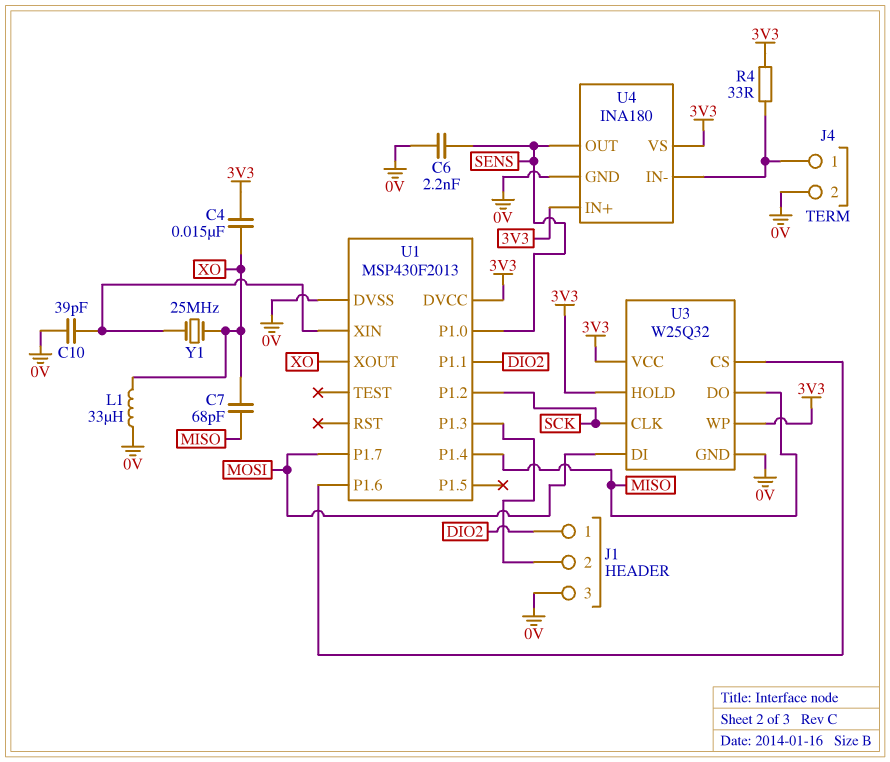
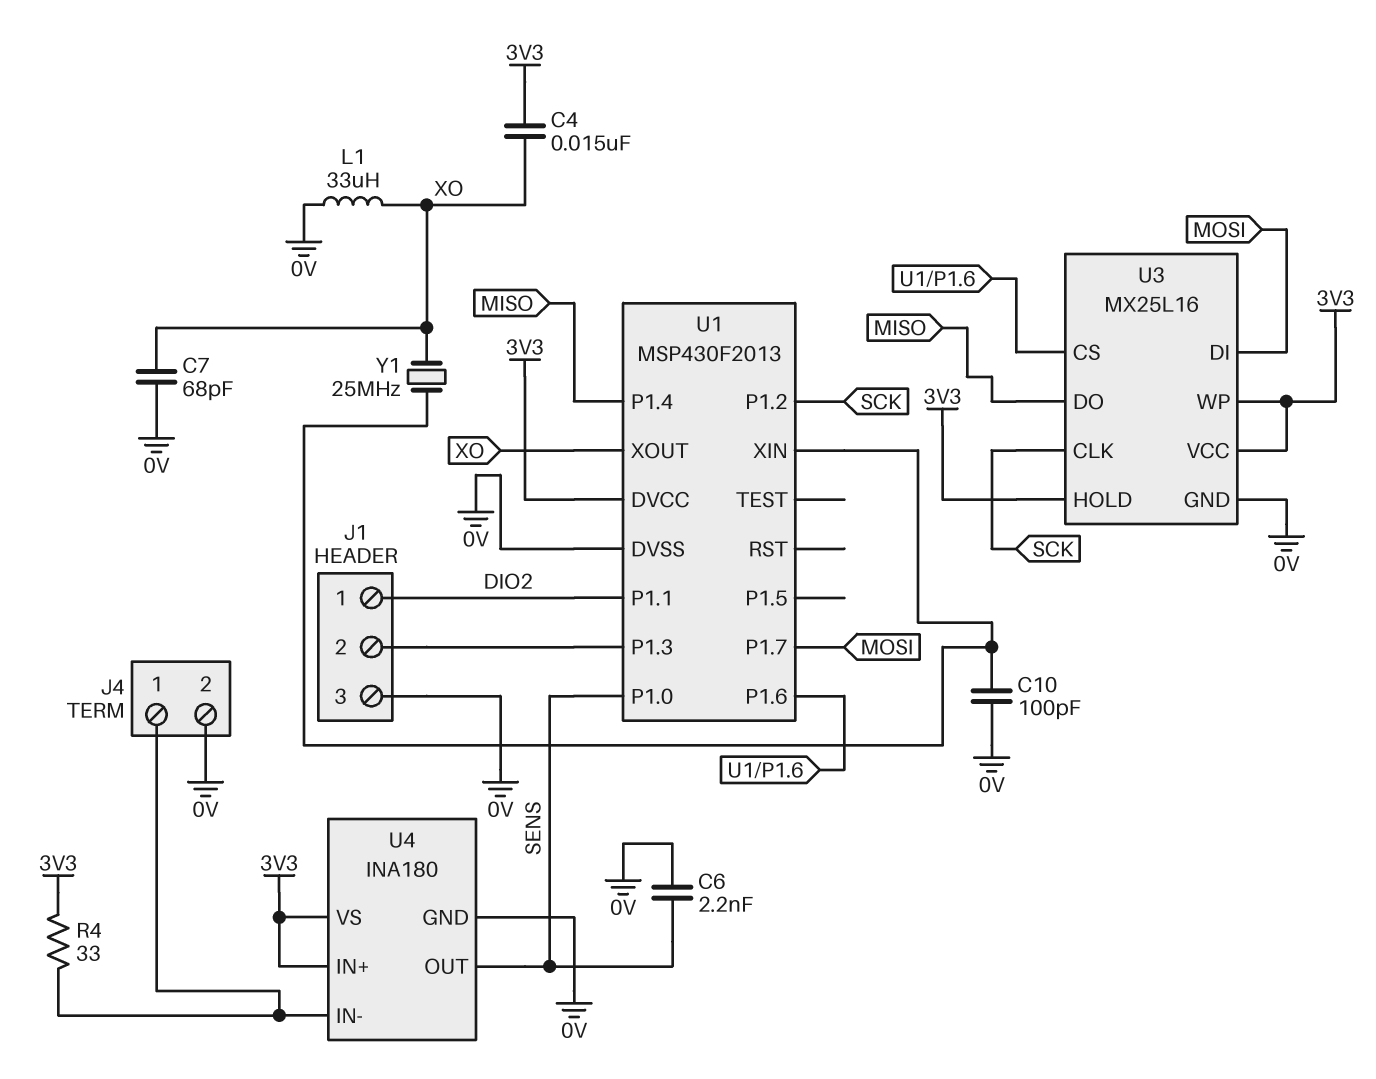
C7: 68pF (MISO, XO) -> 68pF (0V, XO)
C10: 39pF (0V, U1/XIN) -> 100pF (0V, U1/XIN)
U3: W25Q32 -> MX25L16

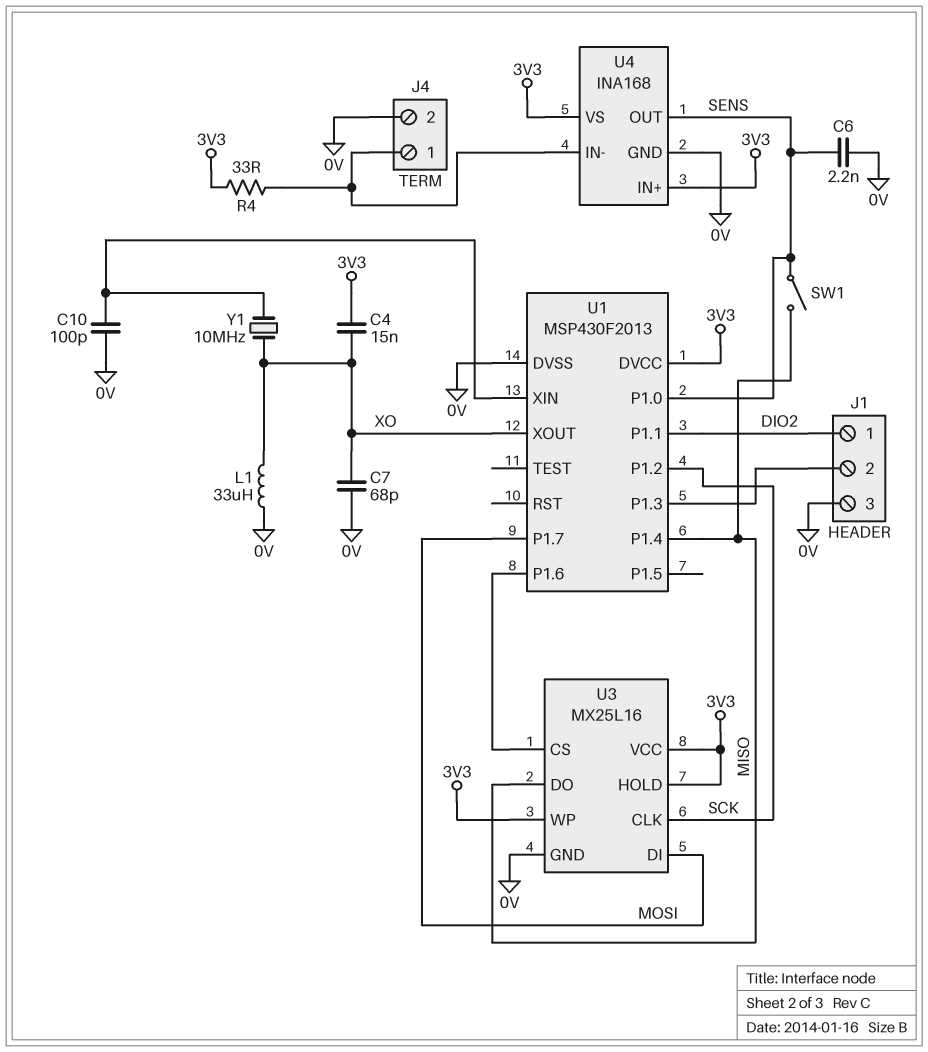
SW1: none -> switch (MISO, SENS)
U4: INA180 -> INA168
Y1: 25MHz (U1/XIN, XO) -> 10MHz (U1/XIN, XO)

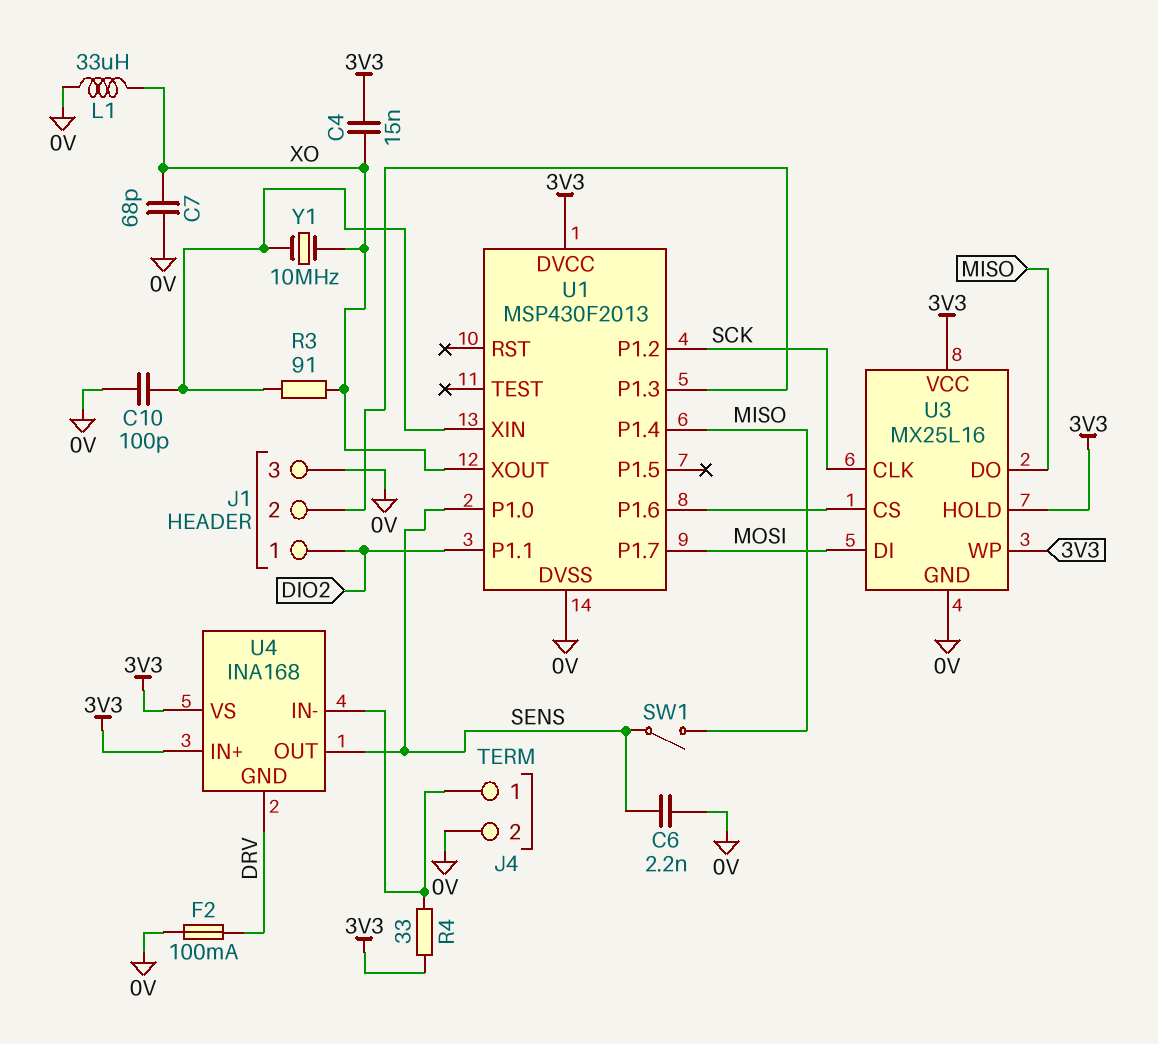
F2: none -> 100mA (0V, DRV)
R3: none -> 91 (U1/XIN, XO)
U4 pin GND: 0V -> DRV

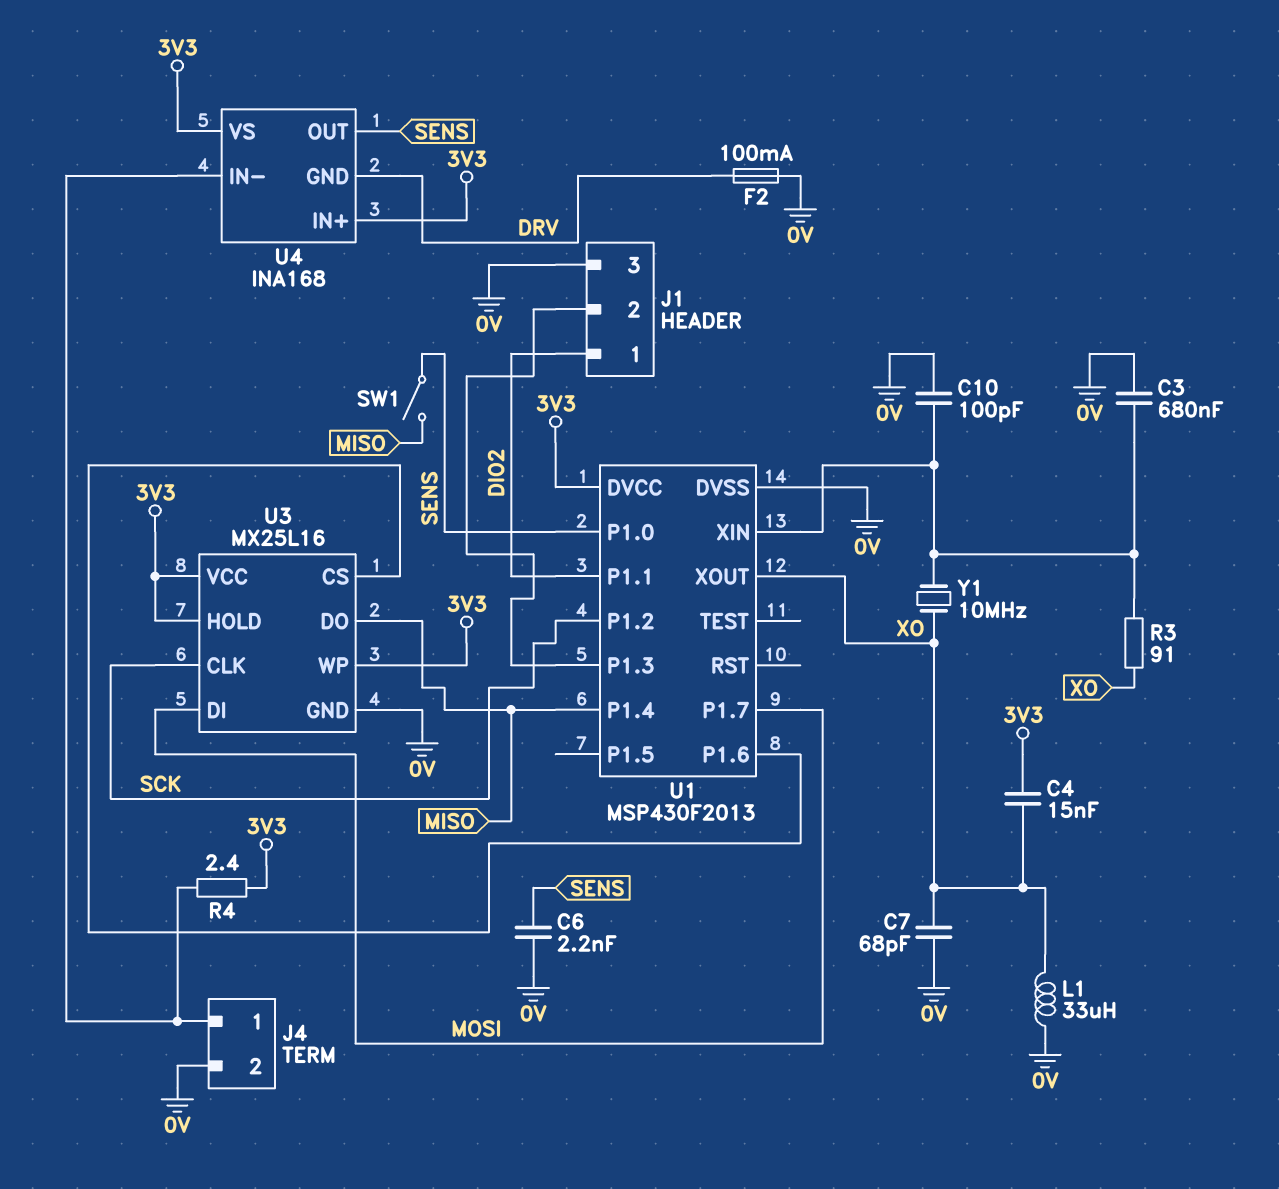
C3: none -> 680nF (0V, U1/XIN)
R4: 33 (3V3, J4/1) -> 2.4 (3V3, J4/1)

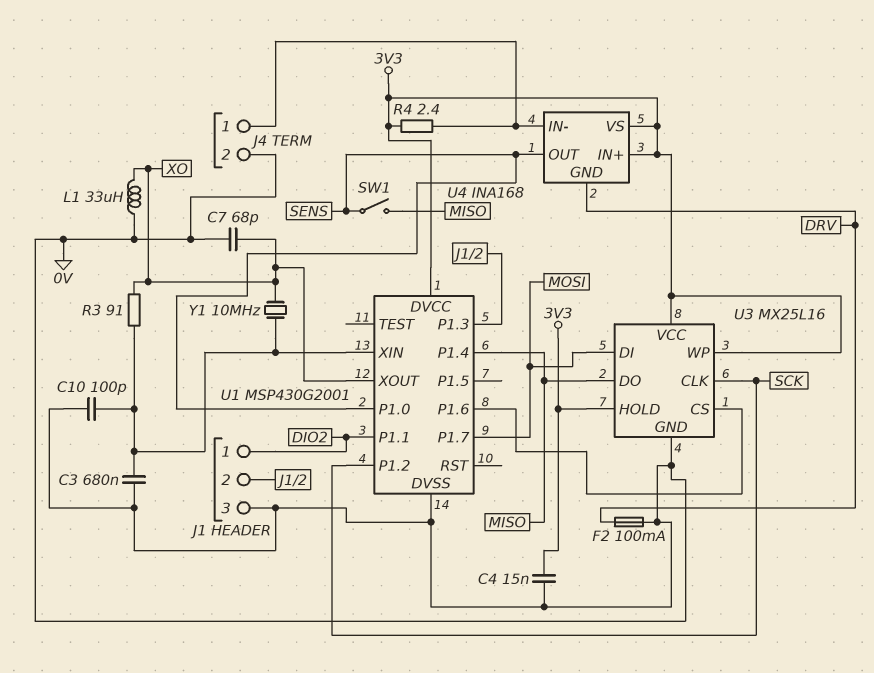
C4: 15nF (3V3, XO) -> 15nF (0V, 3V3)
C6: 2.2nF (0V, SENS) -> none
U1: MSP430F2013 -> MSP430G2001

